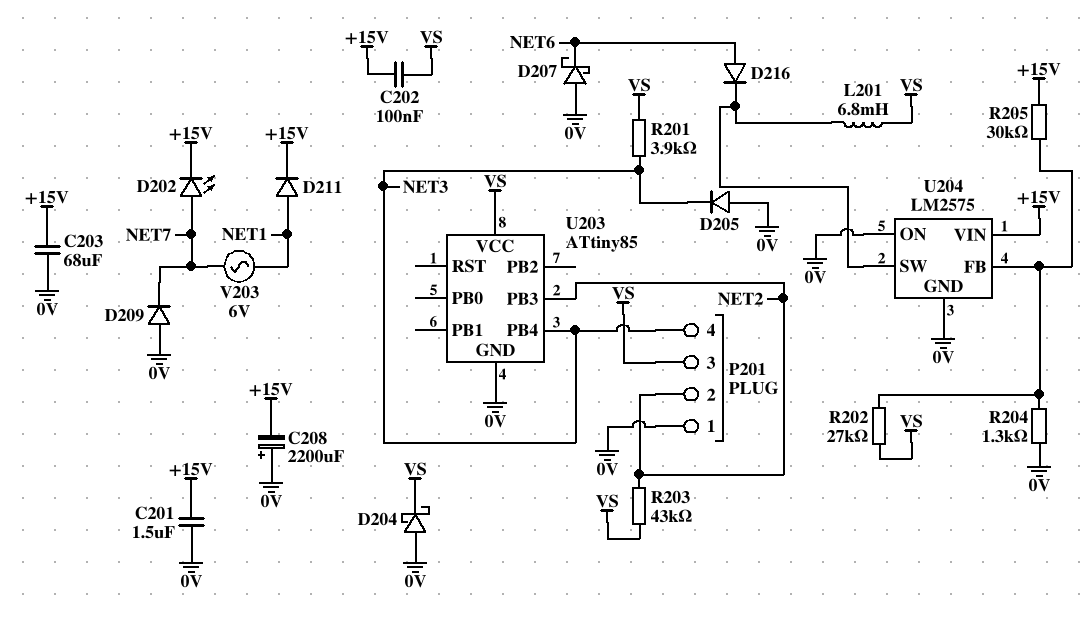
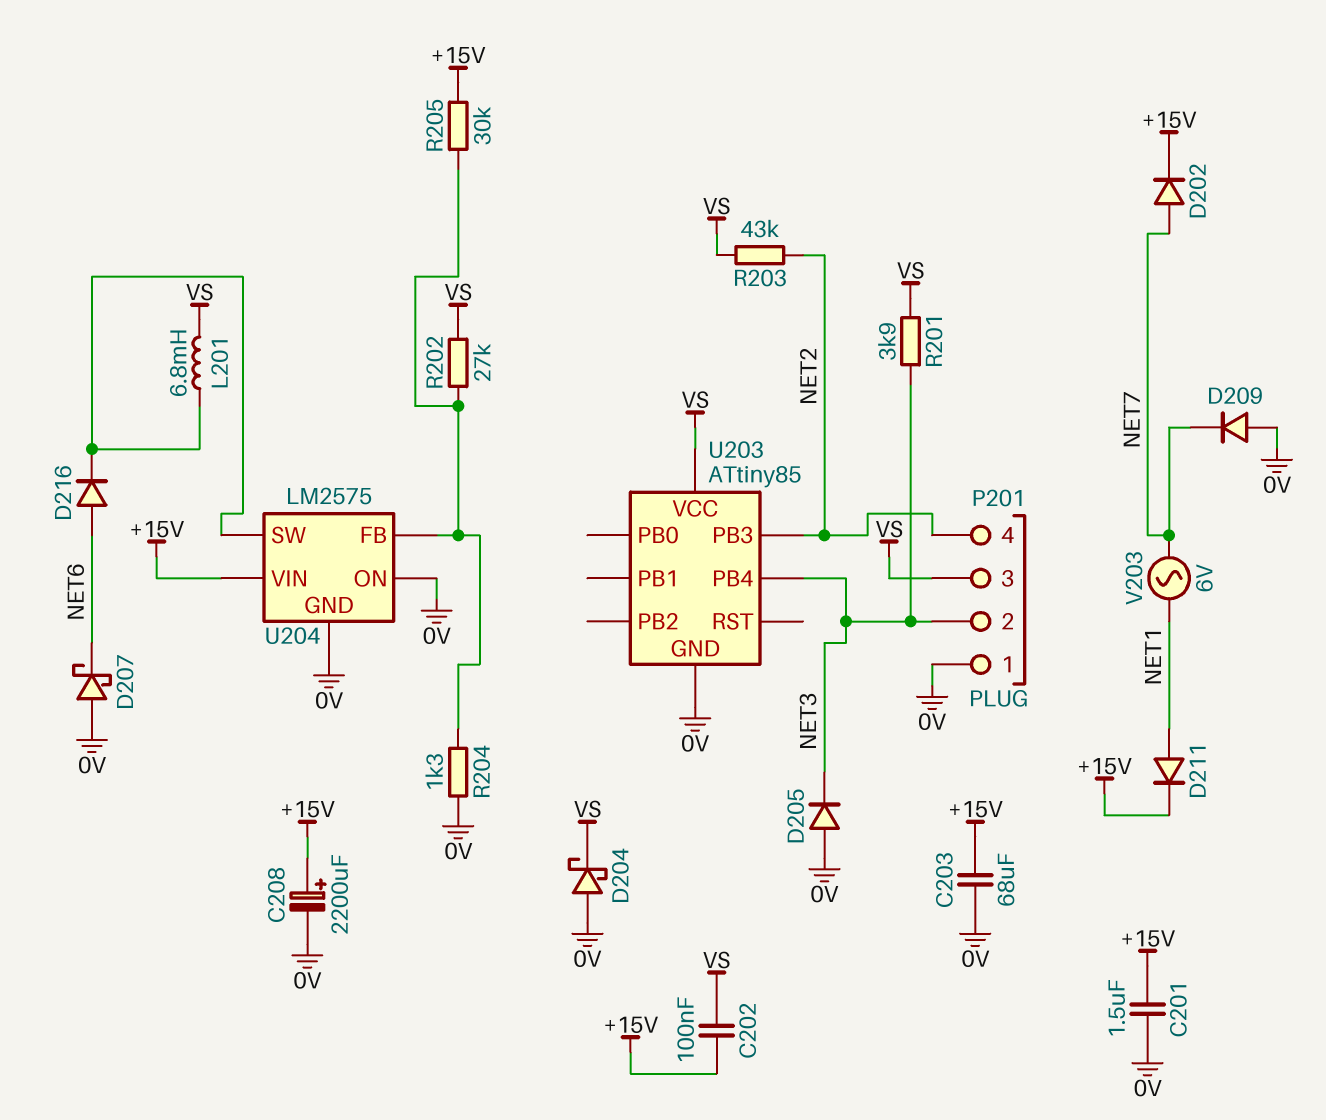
C208: 2200uF (plus 0V, minus +15V) -> 2200uF (plus +15V, minus 0V)
D202: LED (A NET7, K +15V) -> diode (A NET7, K +15V)
P201 pin 2: NET2 -> NET3
P201 pin 4: NET3 -> NET2

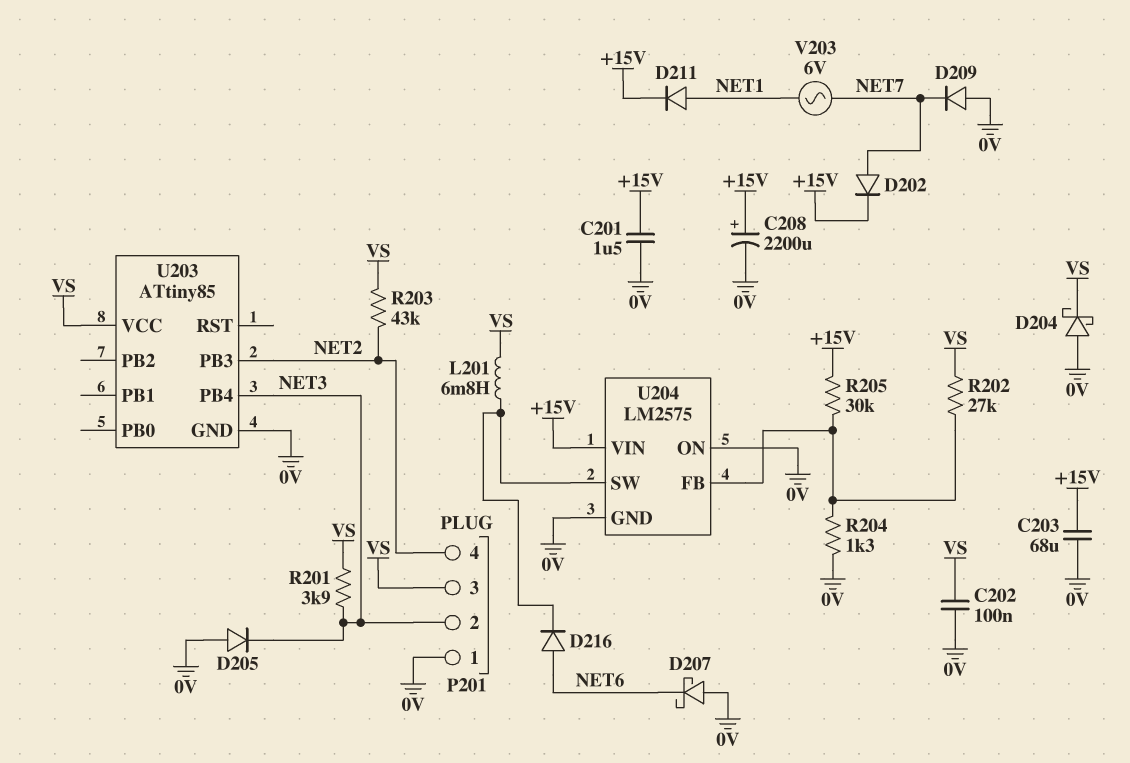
C202: 100nF (+15V, VS) -> 100nF (0V, VS)

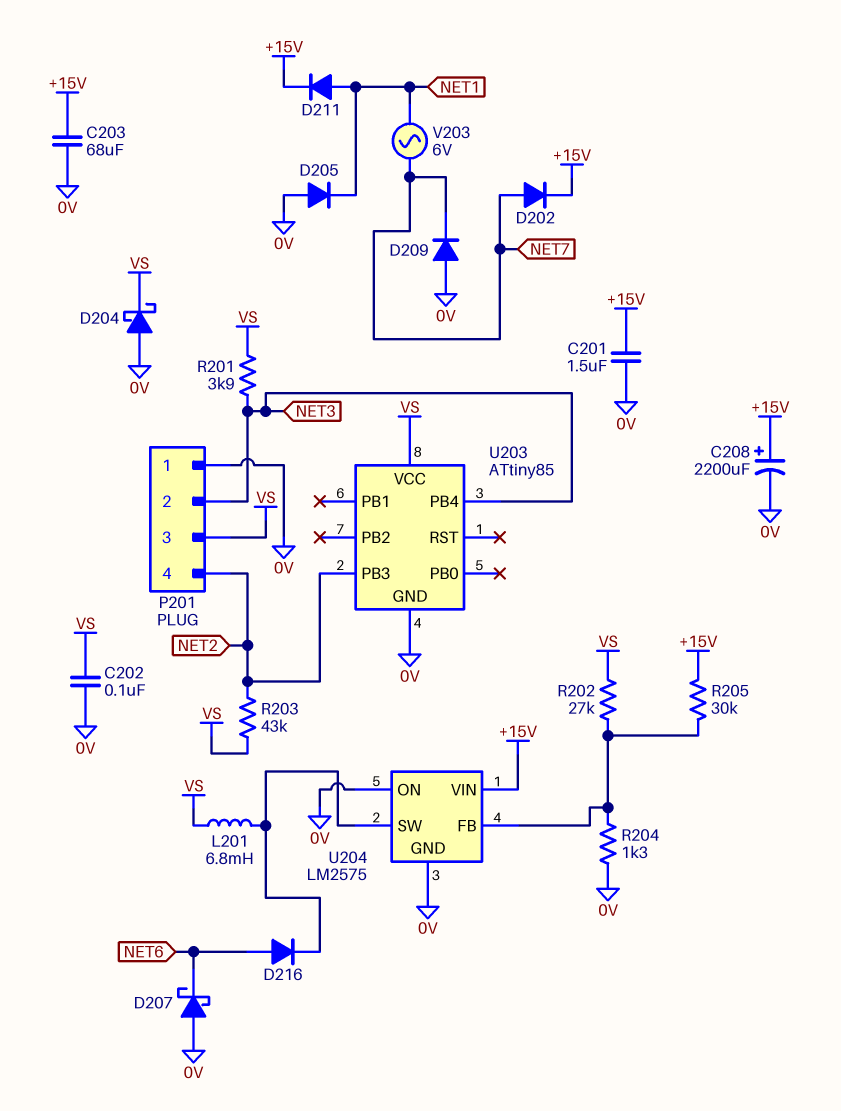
D205: diode (A 0V, K NET3) -> diode (A 0V, K NET1)

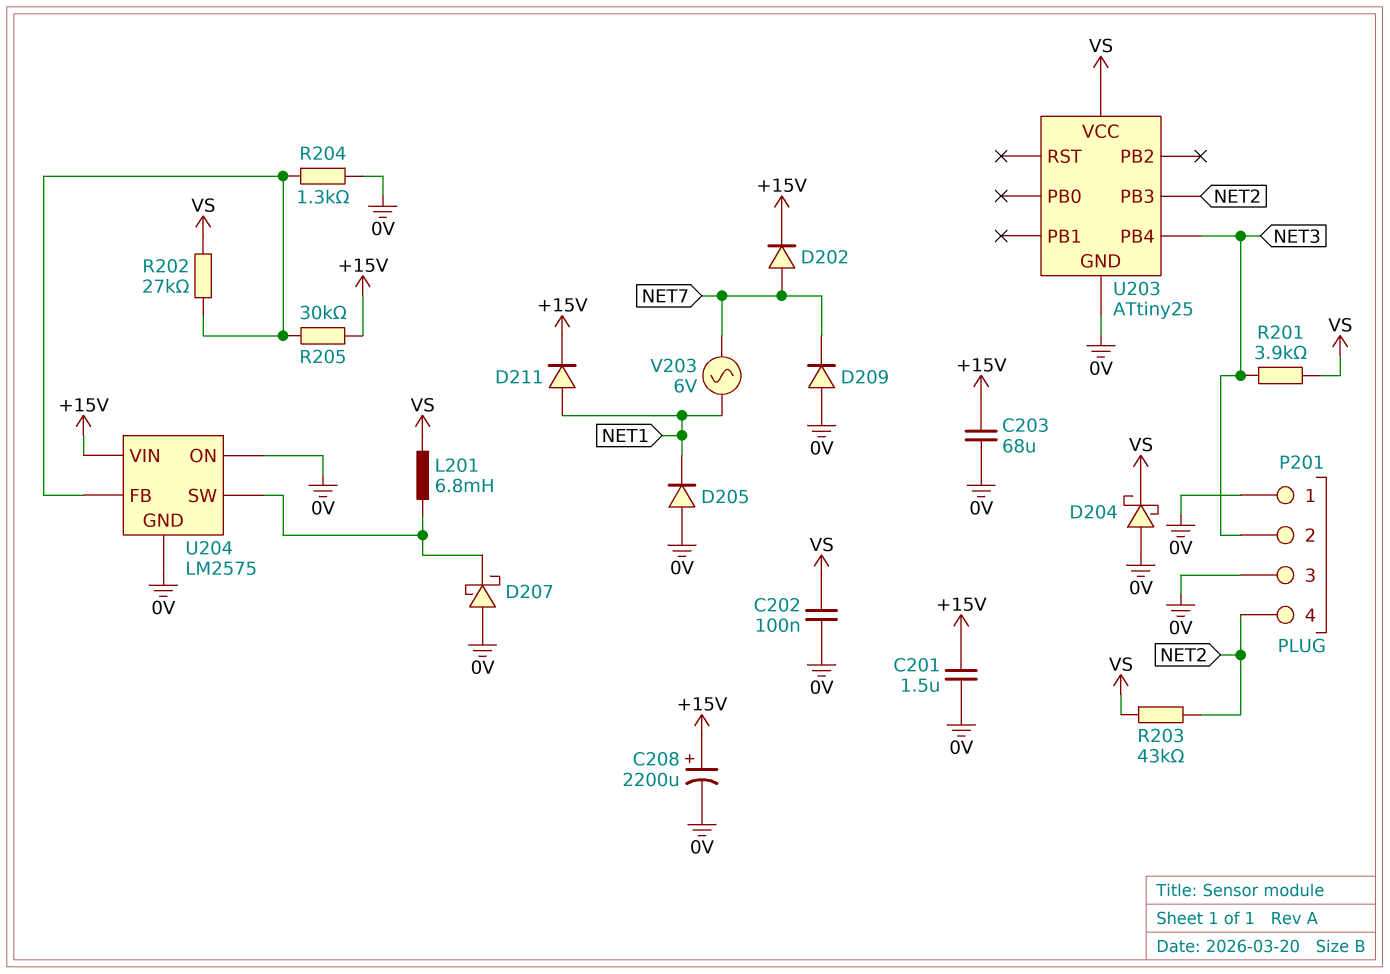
D207: schottky (A 0V, K NET6) -> schottky (A 0V, K U204/SW)
D216: diode (A NET6, K U204/SW) -> none
P201 pin 3: VS -> 0V
U203: ATtiny85 -> ATtiny25

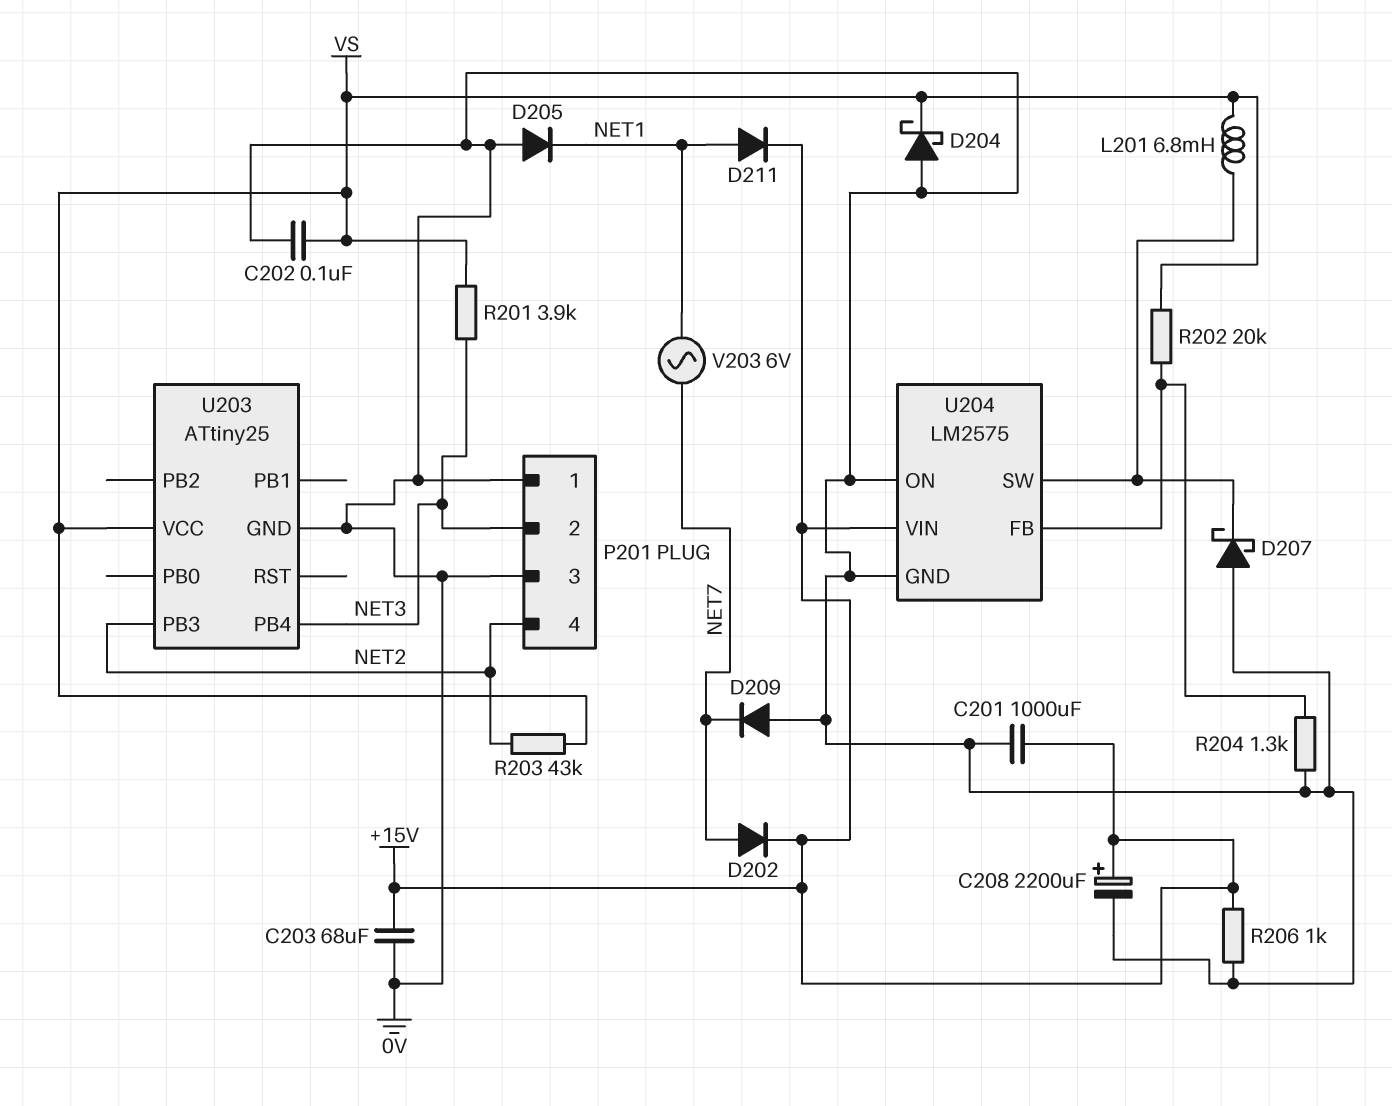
C201: 1.5uF (+15V, 0V) -> 1000uF (+15V, 0V)
R202: 27k (U204/FB, VS) -> 20k (U204/FB, VS)
R205: 30k (+15V, U204/FB) -> none
R206: none -> 1k (+15V, 0V)

